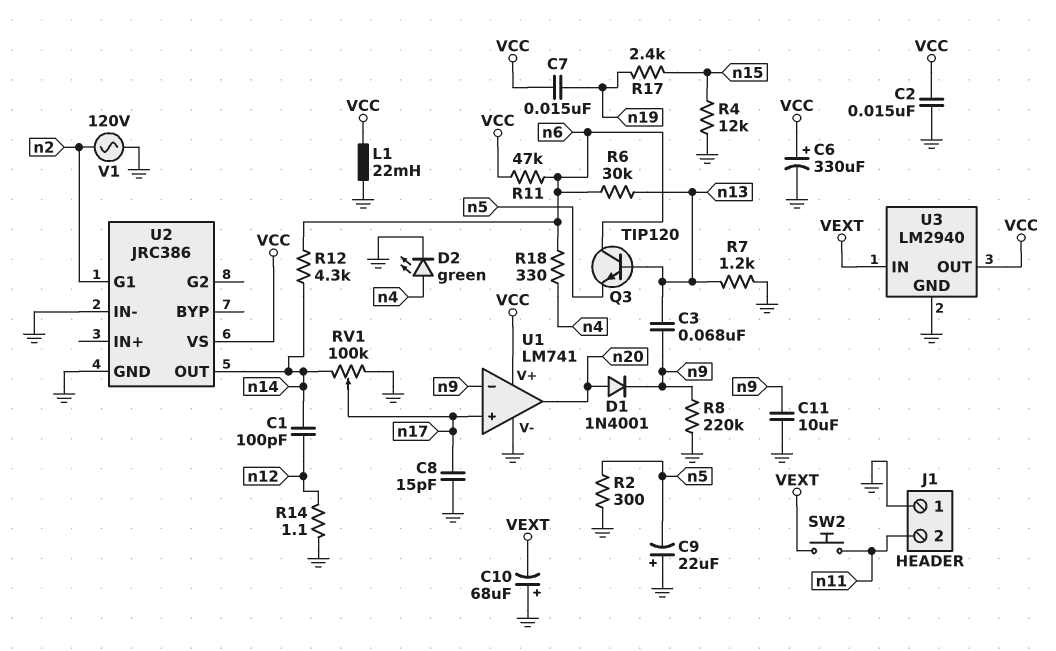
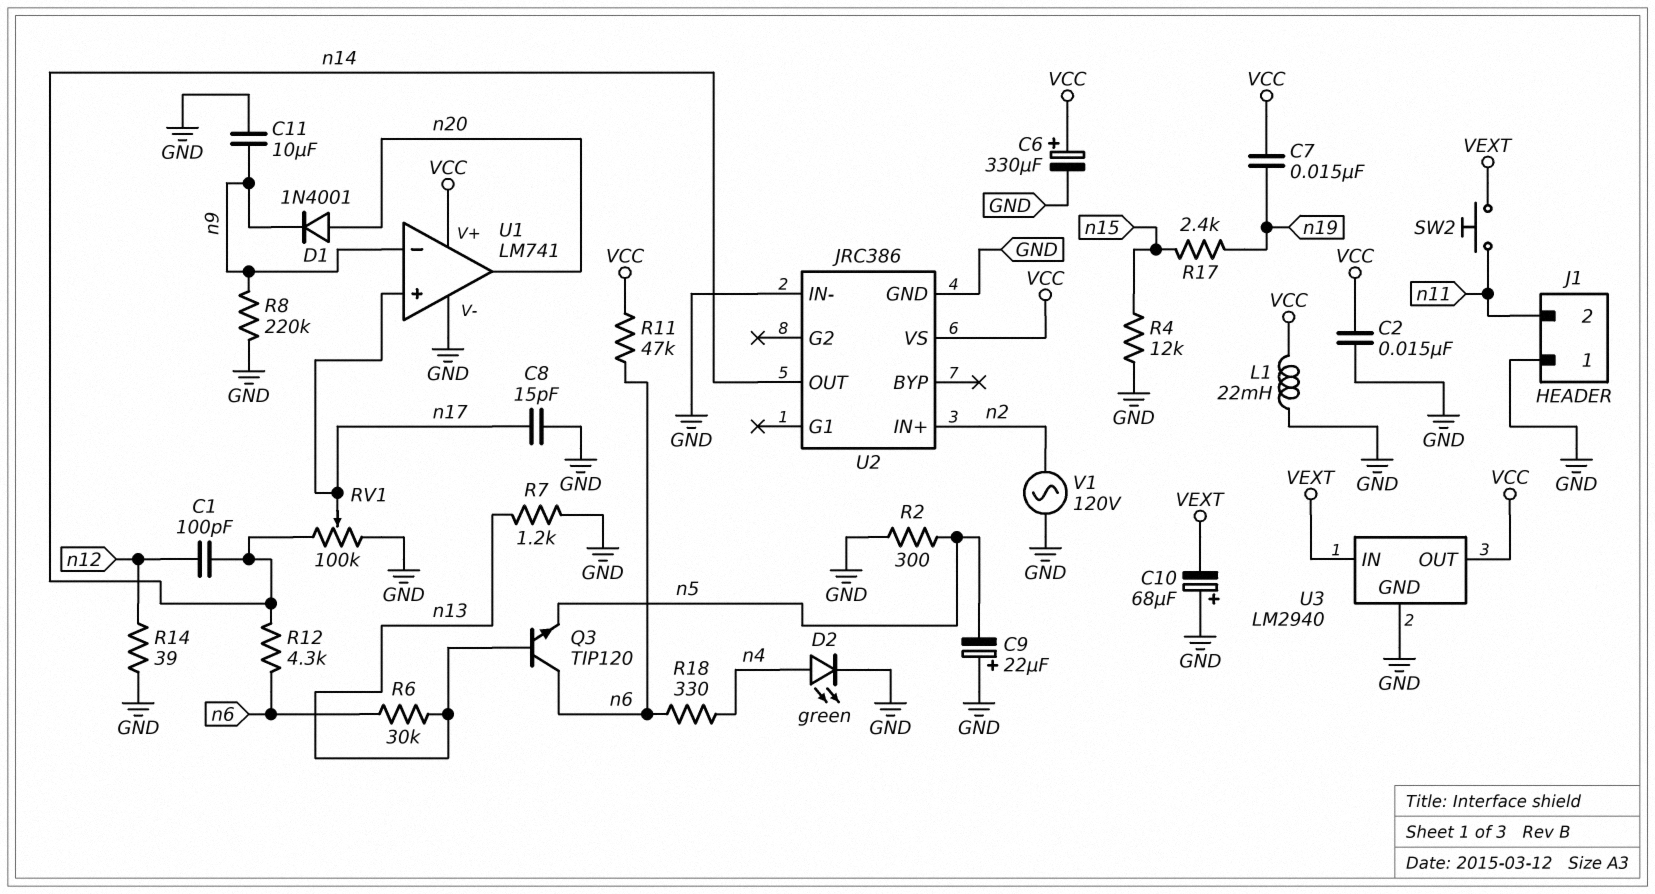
C3: 68nF (n9, n13) -> none
R14: 1.1 (GND, n12) -> 39 (GND, n12)
U2 pin G1: n2 -> none
U2 pin IN+: none -> n2

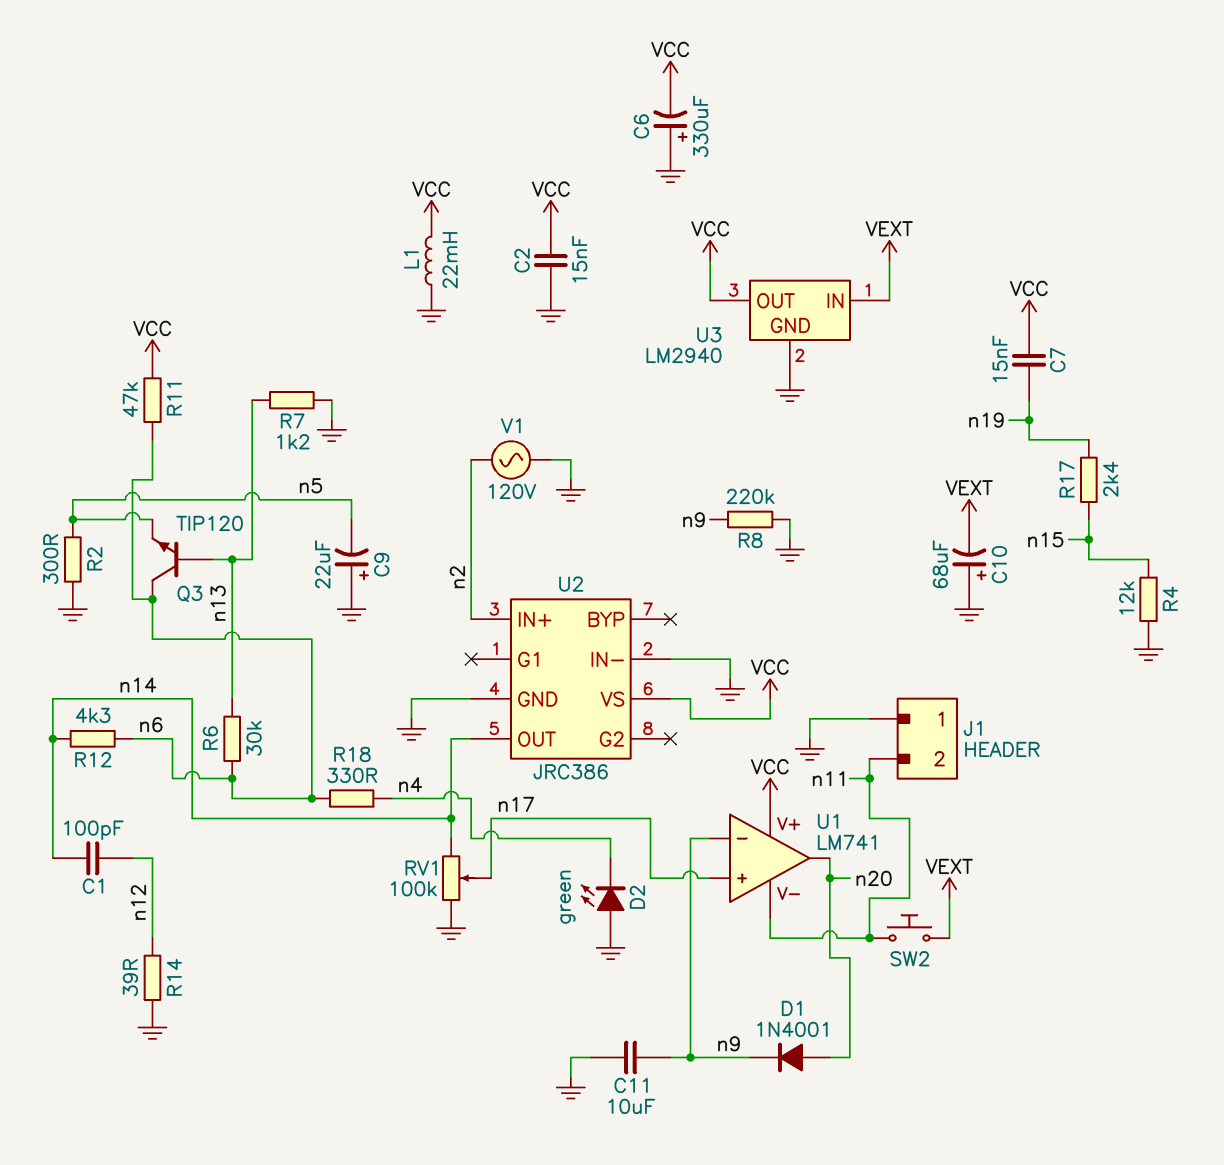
C6: 330uF (plus VCC, minus GND) -> 330uF (plus GND, minus VCC)
C8: 15pF (GND, n17) -> none
D2: LED green (A n4, K GND) -> LED green (A GND, K n4)
U1 pin V-: GND -> n11

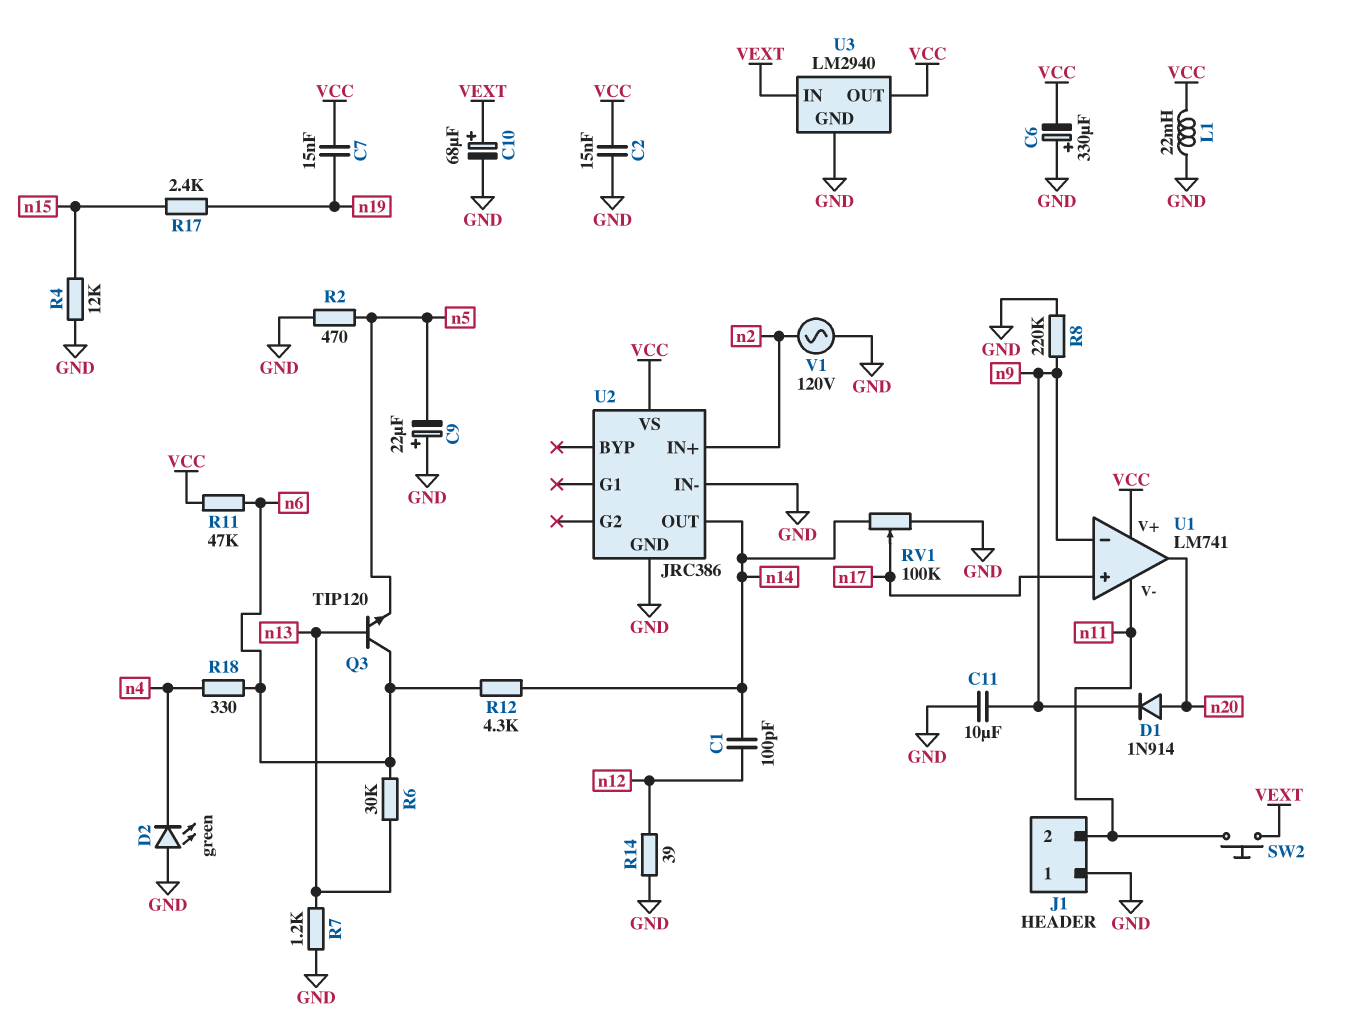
C10: 68uF (plus GND, minus VEXT) -> 68uF (plus VEXT, minus GND)
D1: diode 1N4001 (A n20, K n9) -> diode 1N914 (A n20, K n9)
R2: 300 (GND, n5) -> 470 (GND, n5)

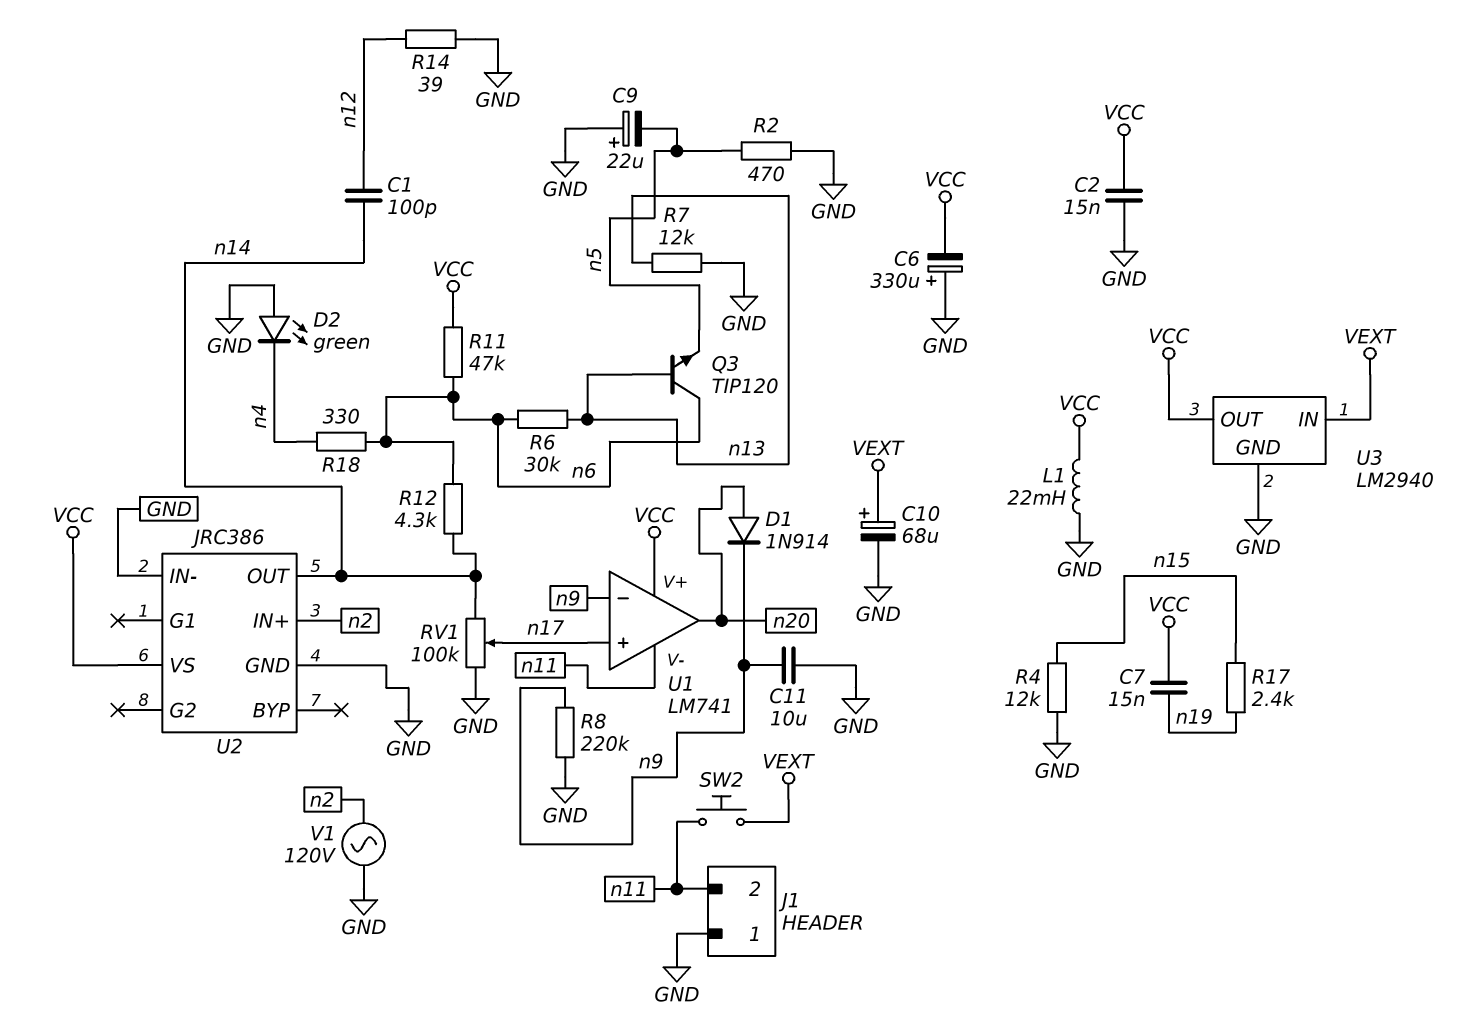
R7: 1.2k (GND, n13) -> 12k (GND, n13)

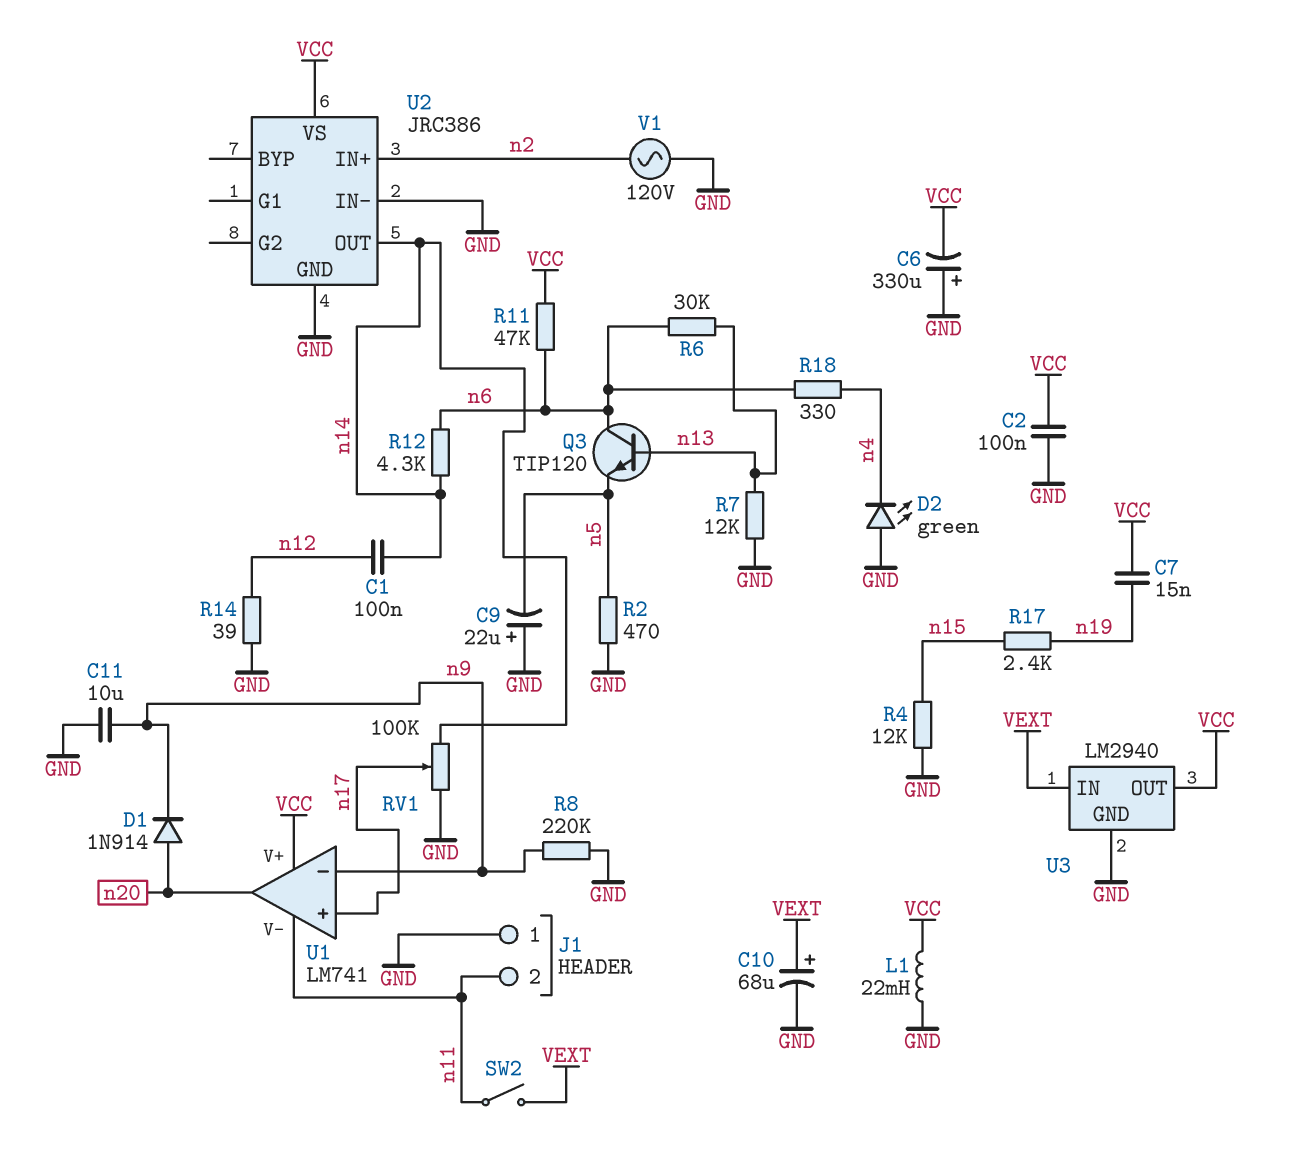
C1: 100pF (n12, n14) -> 100nF (n12, n14)
C2: 15nF (GND, VCC) -> 100nF (GND, VCC)
SW2: button (VEXT, n11) -> switch (VEXT, n11)

